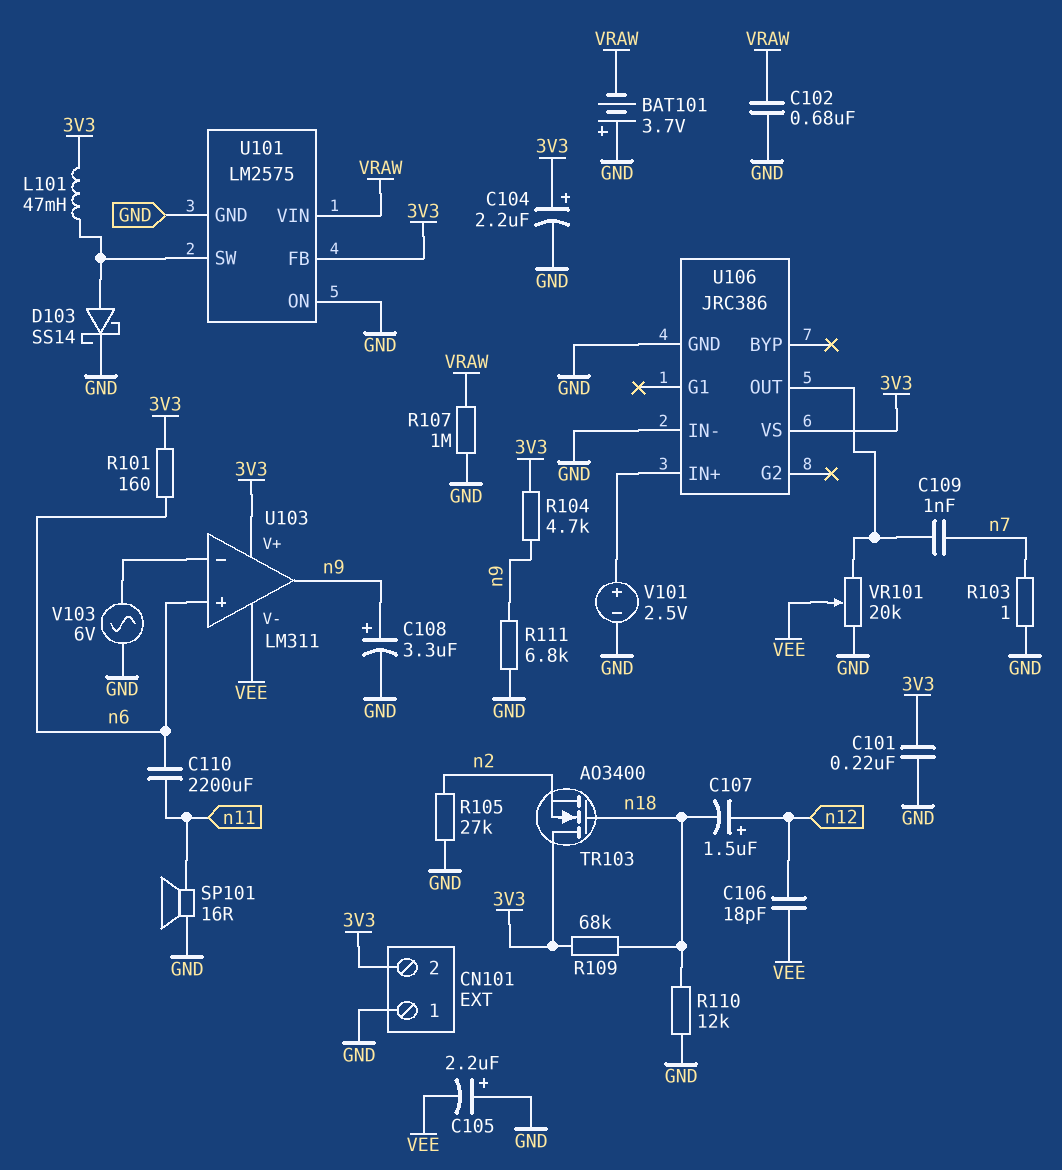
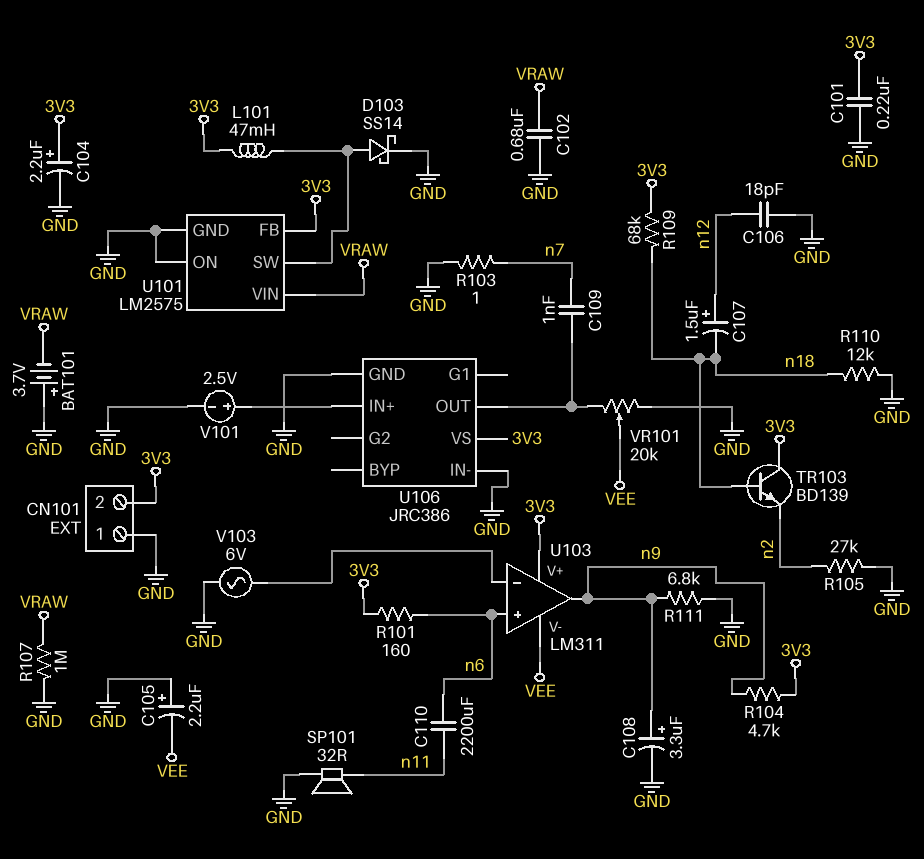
C106: 18pF (VEE, n12) -> 18pF (GND, n12)
SP101: speaker 16R (GND, n11) -> speaker 32R (GND, n11)
TR103: NMOS AO3400 (G n18, D 3V3, S n2) -> NPN BD139 (B n18, C 3V3, E n2)

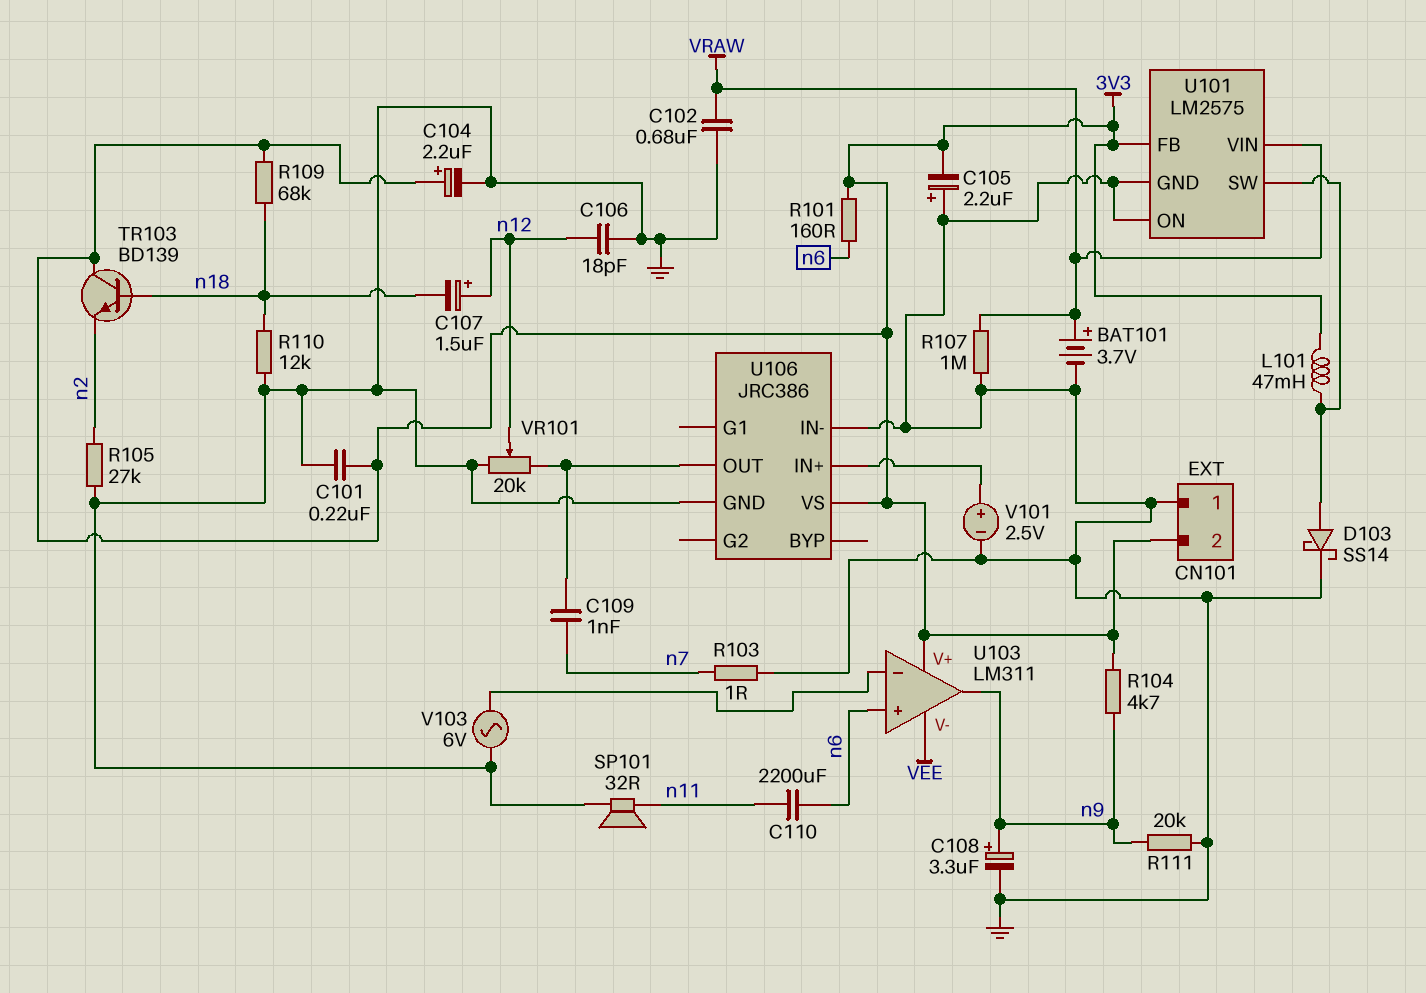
BAT101: 3.7V (plus GND, minus VRAW) -> 3.7V (plus VRAW, minus GND)
C105: 2.2uF (plus GND, minus VEE) -> 2.2uF (plus GND, minus 3V3)
R111: 6.8k (GND, n9) -> 20k (GND, n9)
VR101: 20k (GND, U106/OUT, wiper VEE) -> 20k (GND, U106/OUT, wiper n12)

